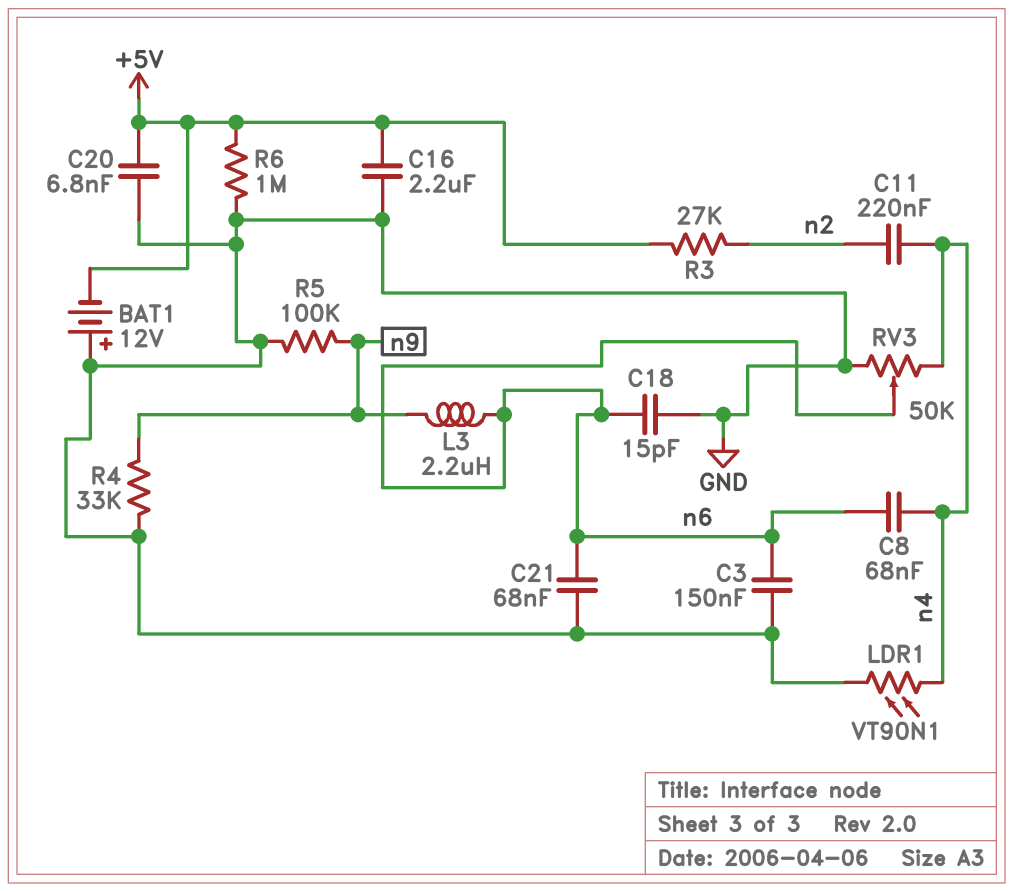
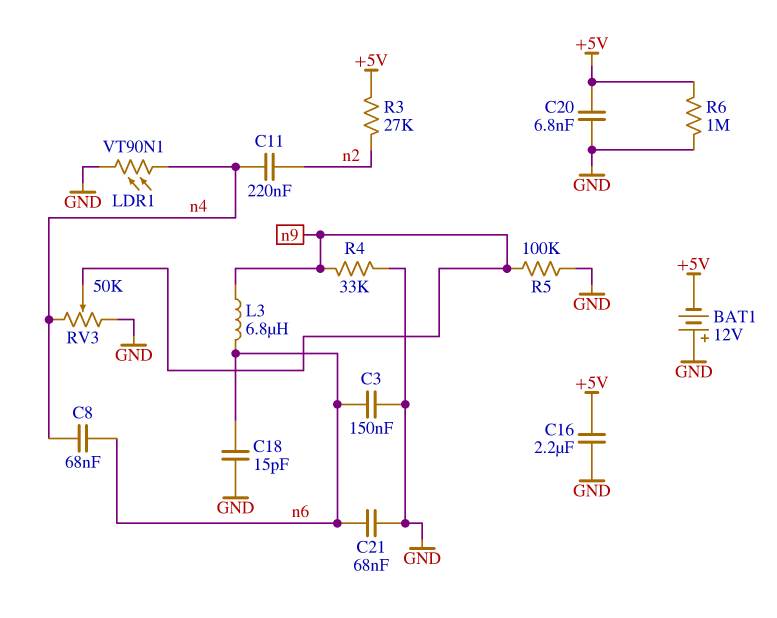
L3: 2.2uH (n6, n9) -> 6.8uH (n6, n9)
RV3: 50k (GND, n4, wiper n6) -> 50k (GND, n4, wiper n9)

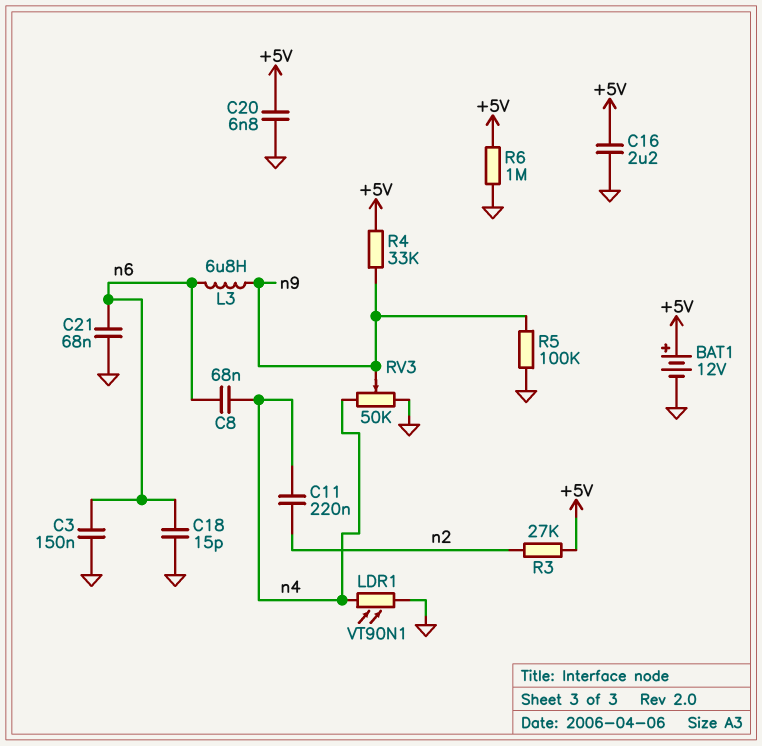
BAT1: 12V (plus GND, minus +5V) -> 12V (plus +5V, minus GND)
R4: 33k (GND, n9) -> 33k (+5V, n9)

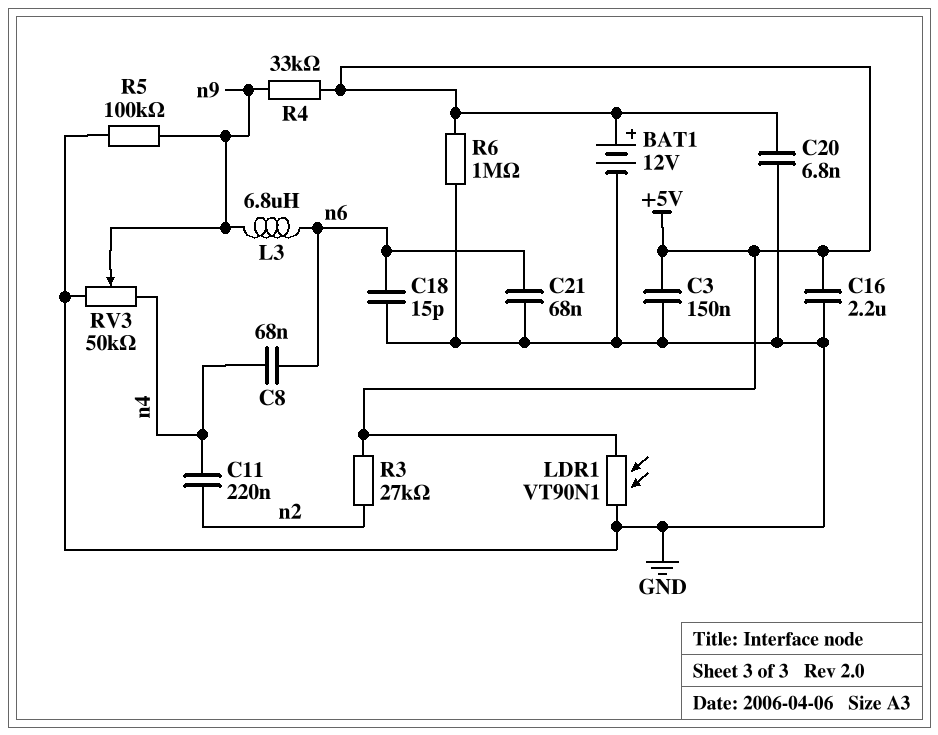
C3: 150nF (GND, n6) -> 150nF (+5V, GND)
LDR1: VT90N1 (GND, n4) -> VT90N1 (+5V, GND)

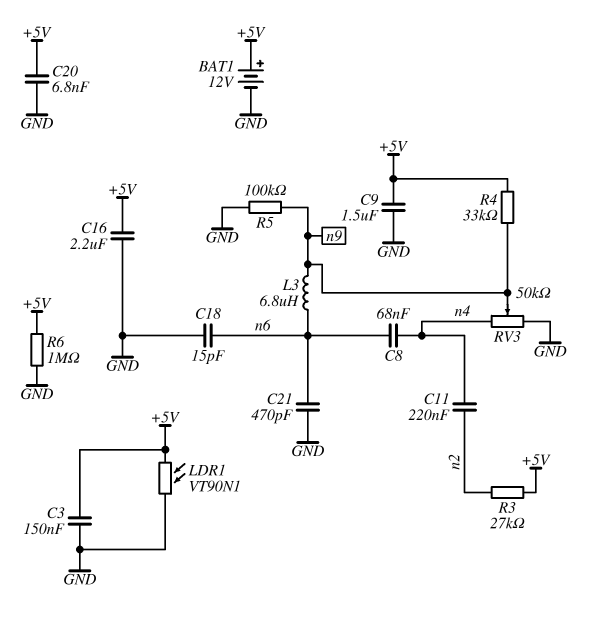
C9: none -> 1.5uF (+5V, GND)
C21: 68nF (GND, n6) -> 470pF (GND, n6)

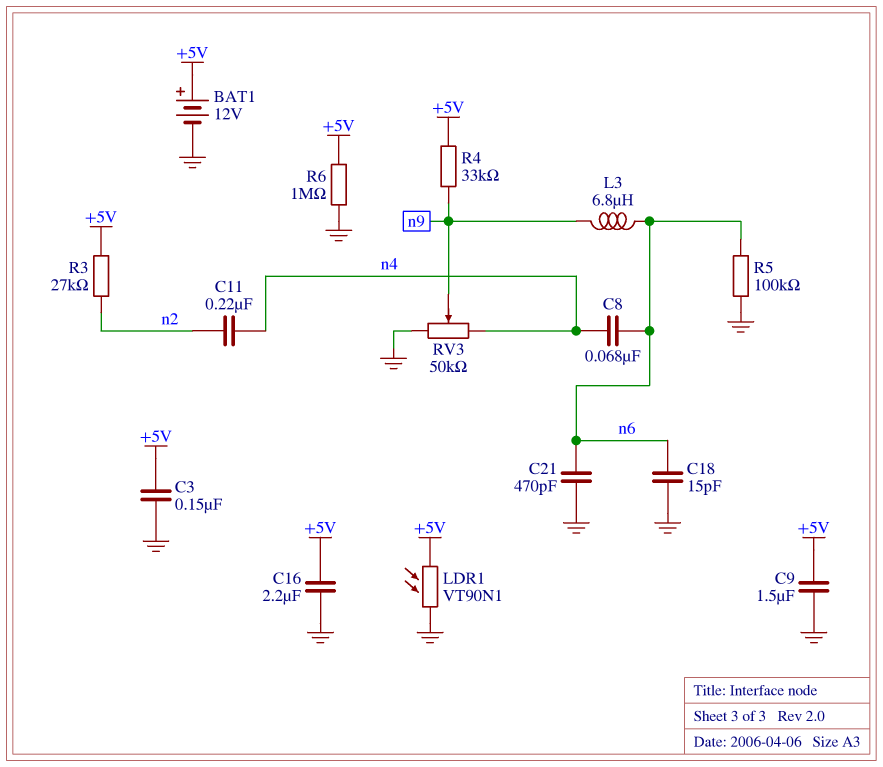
C20: 6.8nF (+5V, GND) -> none
R5: 100k (GND, n9) -> 100k (GND, n6)

